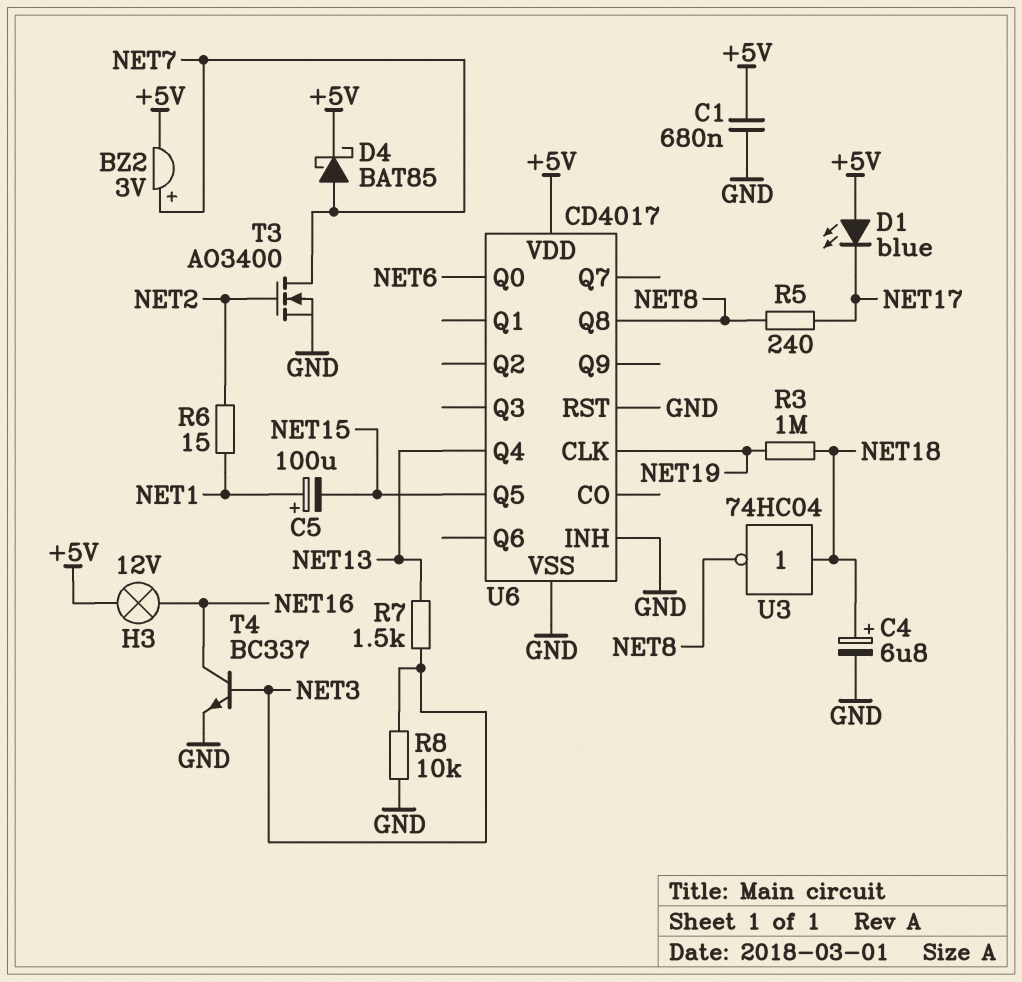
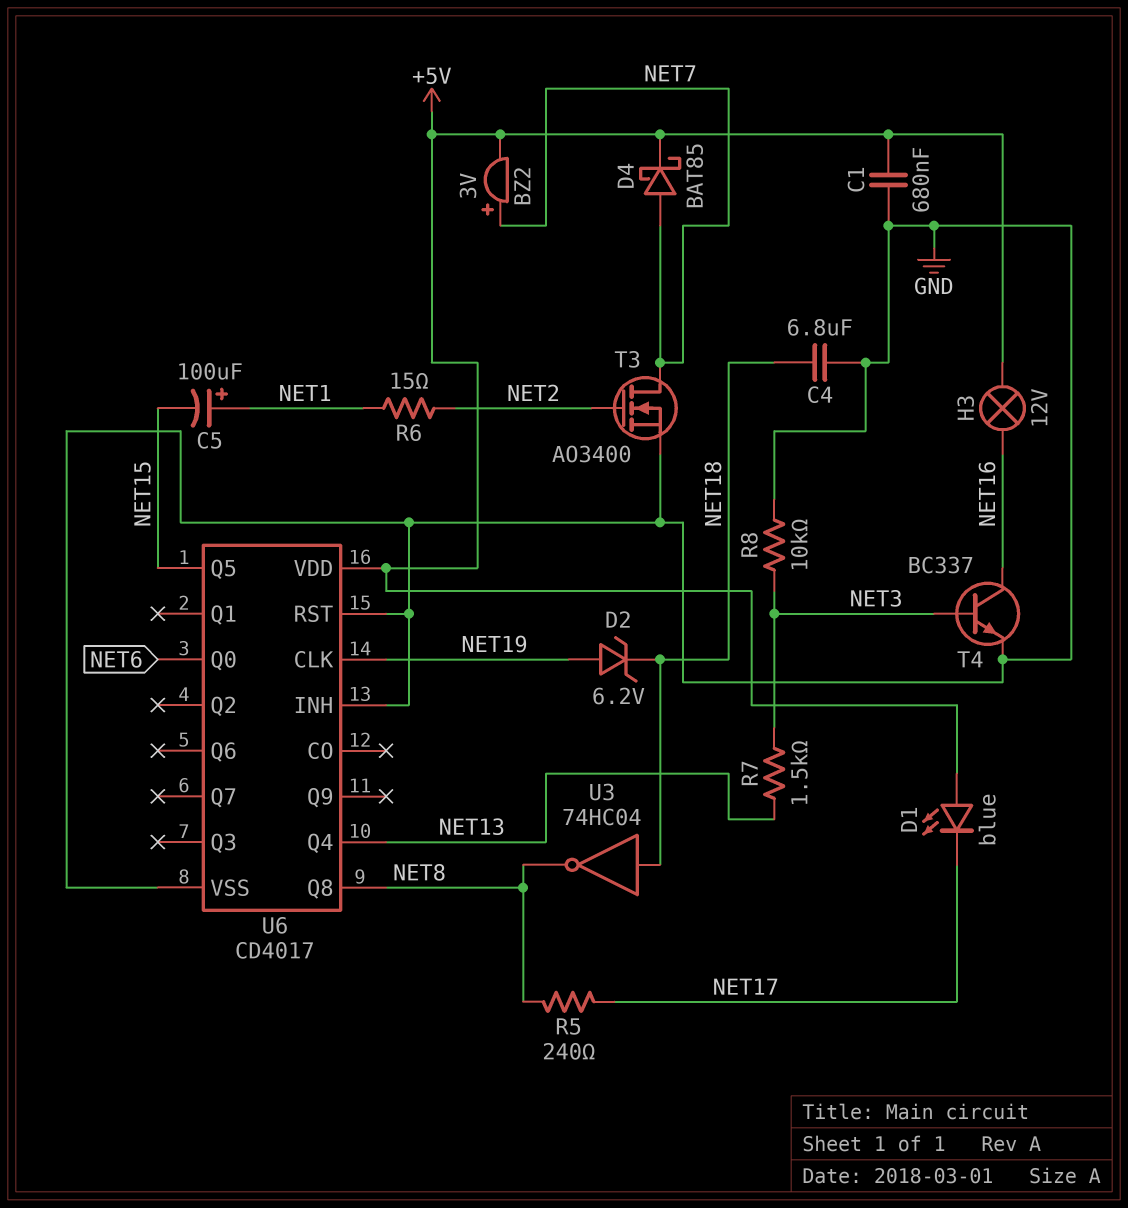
C4: 6.8uF (plus NET18, minus GND) -> 6.8uF (GND, NET18)
D2: none -> zener 6.2V (A NET19, K NET18)
R3: 1M (NET18, NET19) -> none

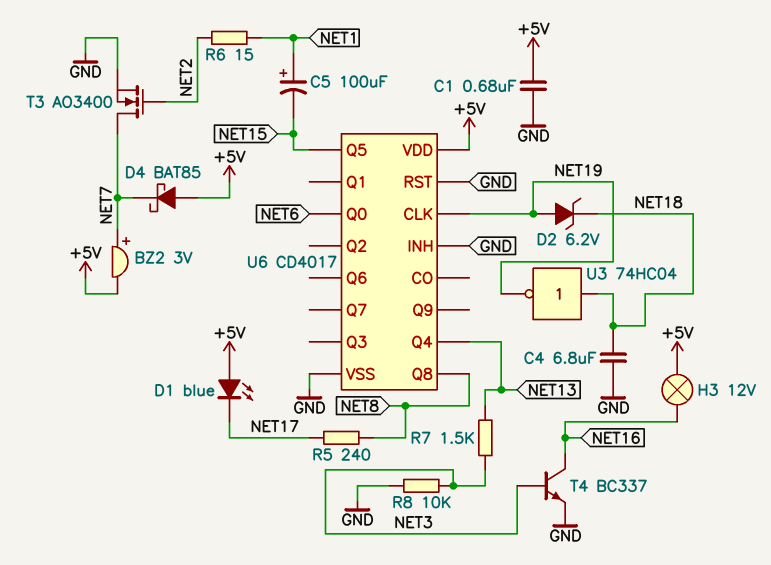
D4: schottky BAT85 (A NET7, K +5V) -> schottky BAT85 (A +5V, K NET7)
U3: NOT 74HC04 (in NET18, out NET8) -> NOT 74HC04 (in NET18, out NET19)

